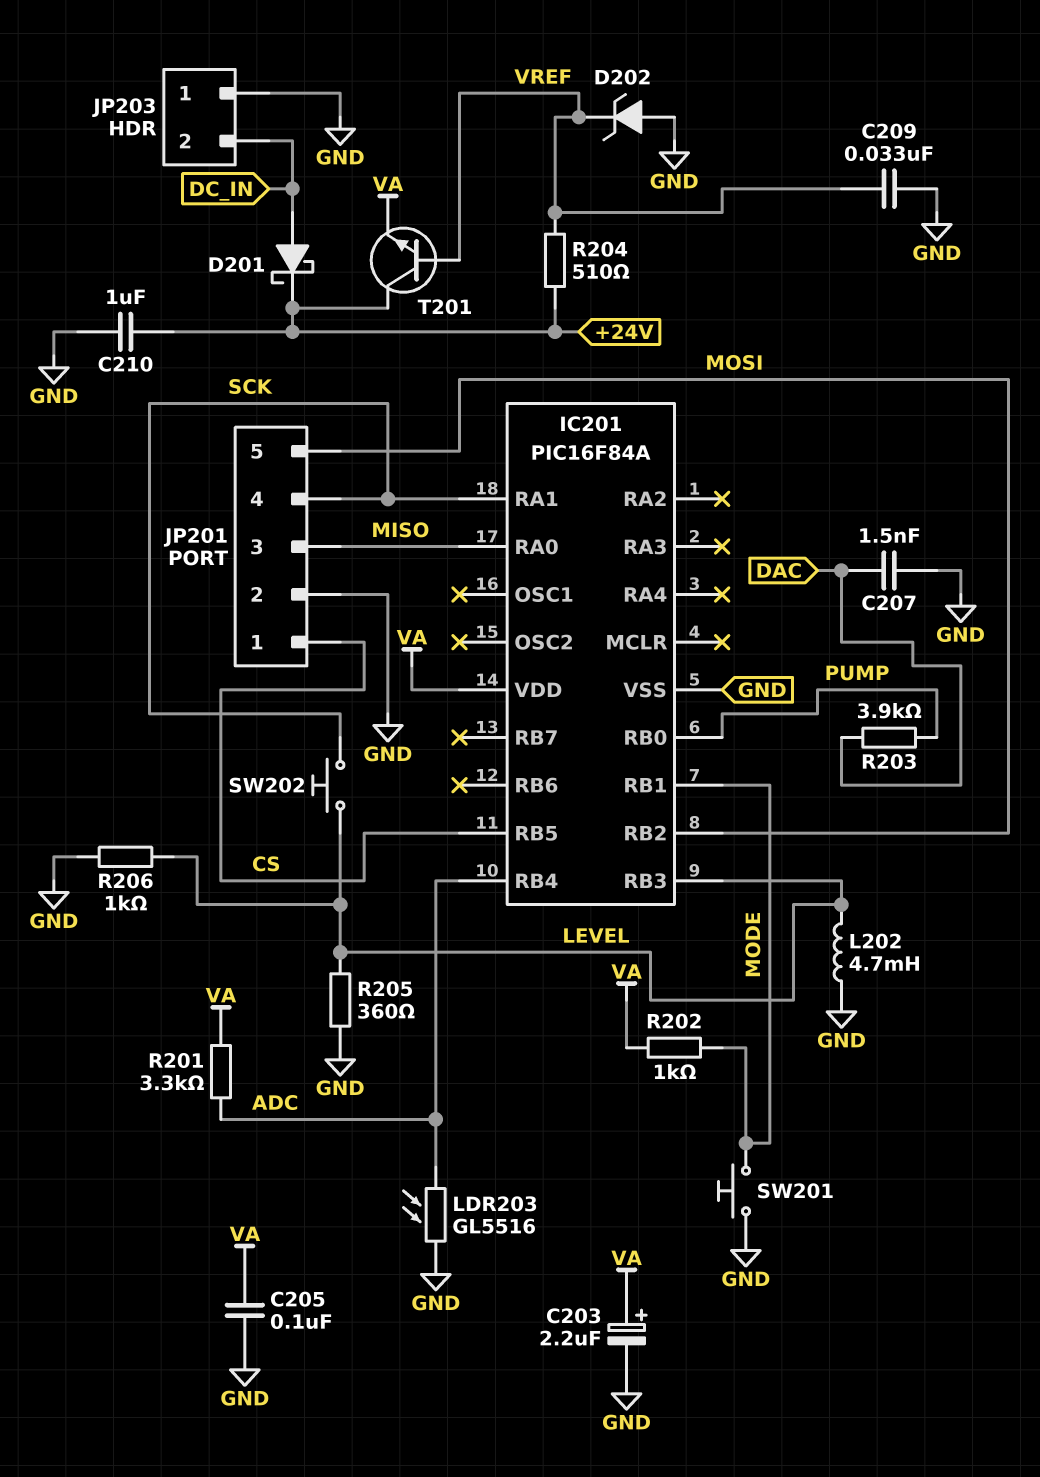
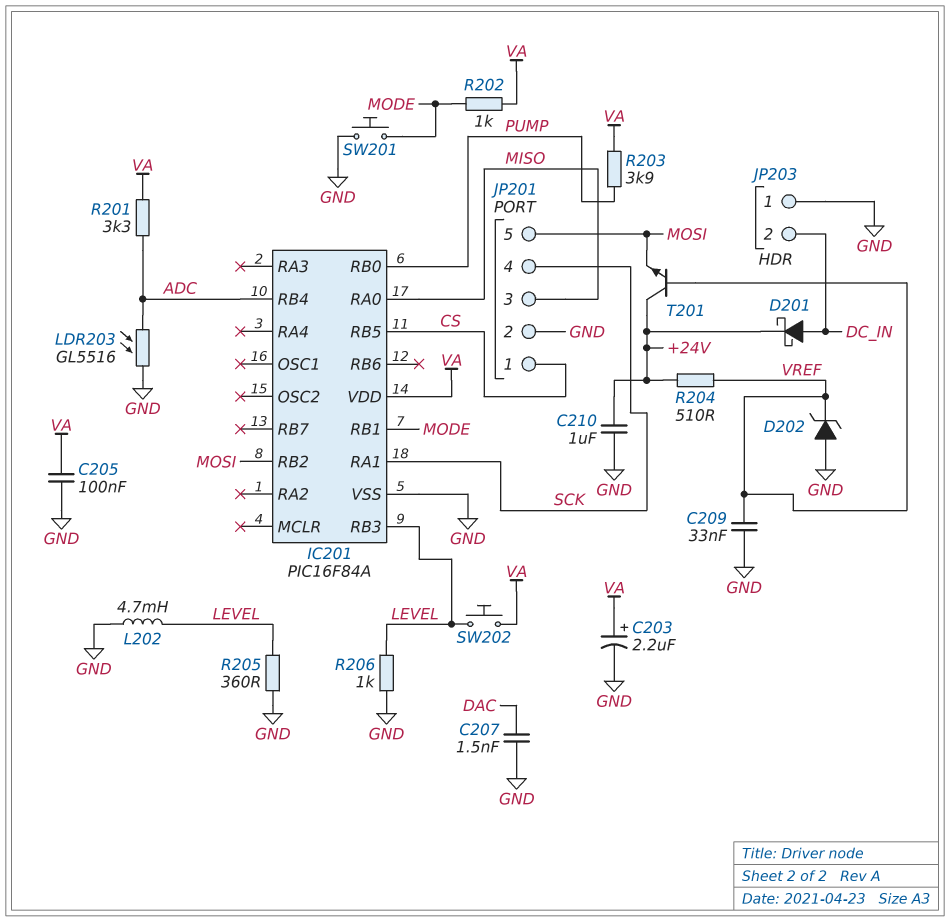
R203: 3.9k (DAC, PUMP) -> 3.9k (PUMP, VA)
SW202: button (LEVEL, SCK) -> button (LEVEL, VA)
T201: NPN (B VREF, C +24V, E VA) -> NPN (B VREF, C +24V, E MOSI)

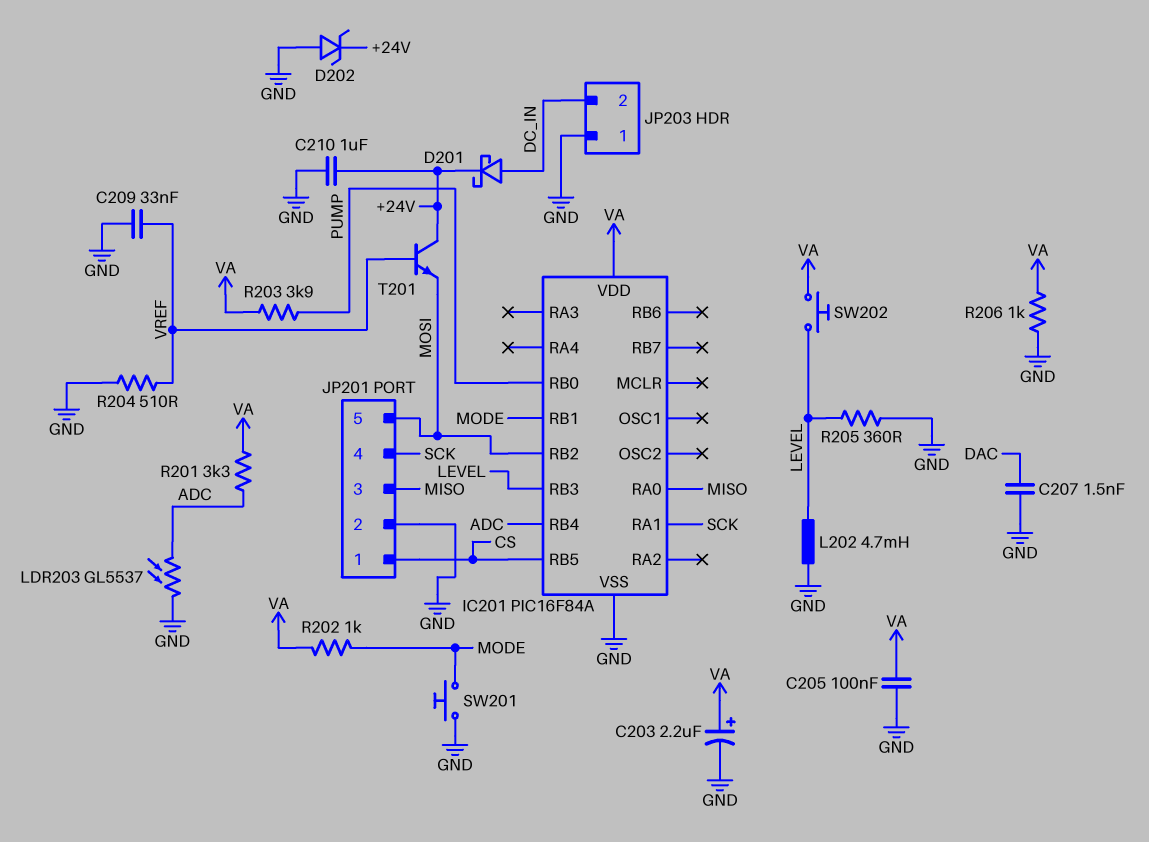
D202: zener (A GND, K VREF) -> zener (A GND, K +24V)
LDR203: GL5516 (ADC, GND) -> GL5537 (ADC, GND)
R204: 510 (+24V, VREF) -> 510 (GND, VREF)
R206: 1k (GND, LEVEL) -> 1k (GND, VA)

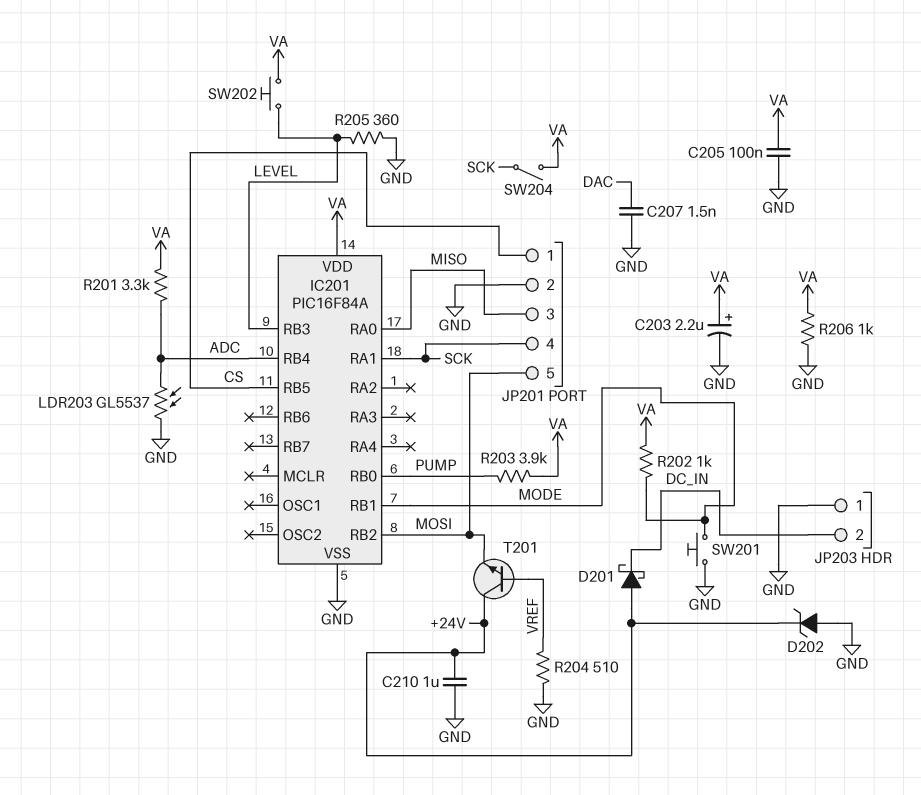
C209: 33nF (GND, VREF) -> none
D201: schottky (A DC_IN, K +24V) -> schottky (A +24V, K DC_IN)
L202: 4.7mH (GND, LEVEL) -> none
SW204: none -> switch (SCK, VA)

